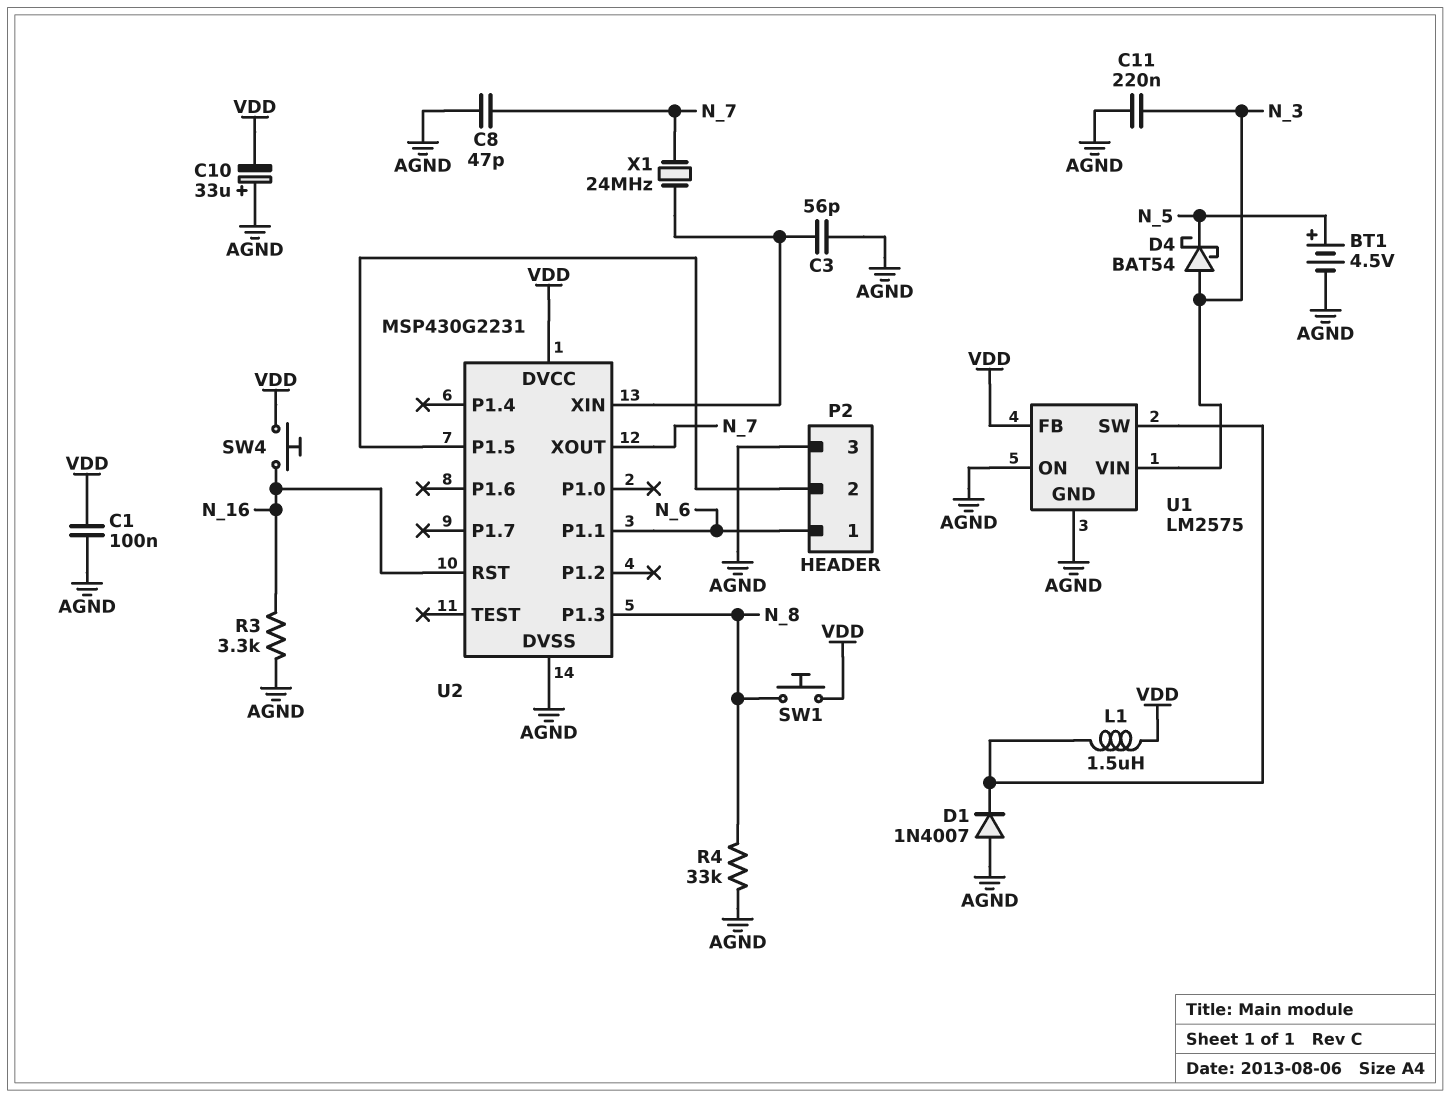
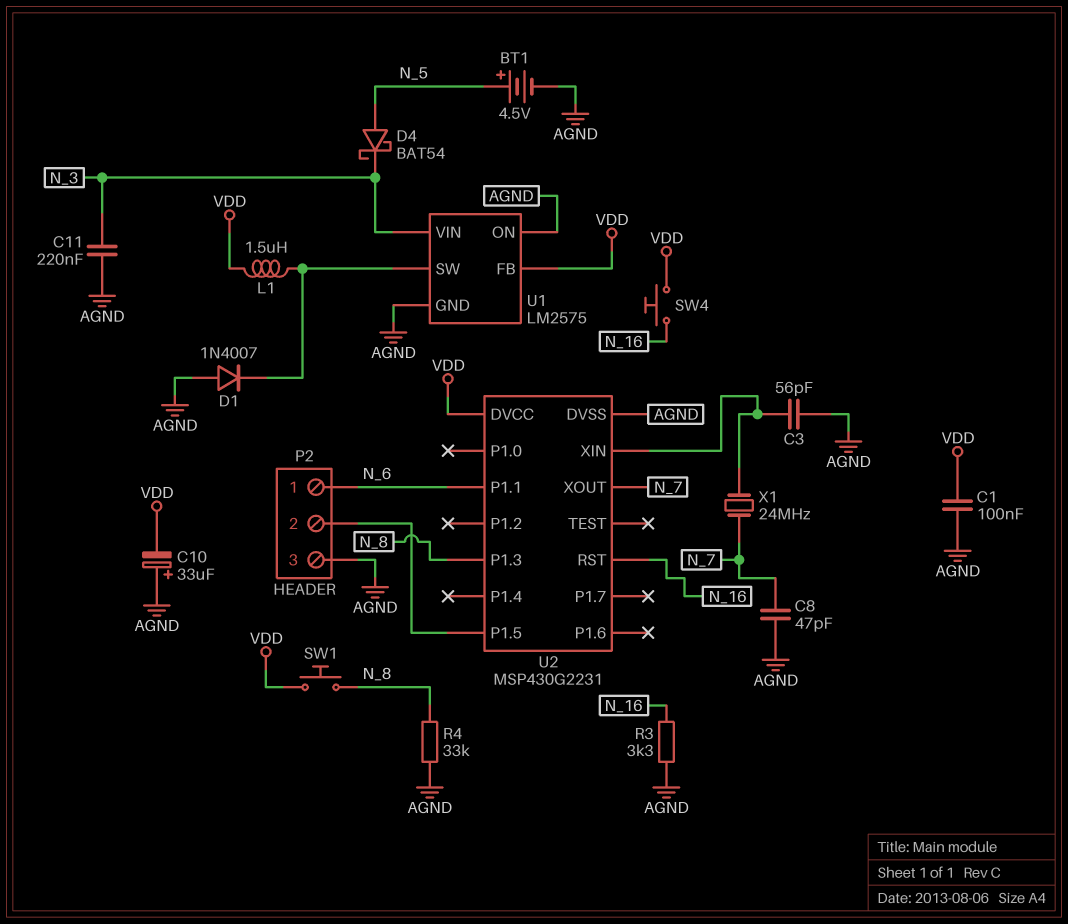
D4: schottky BAT54 (A N_3, K N_5) -> schottky BAT54 (A N_5, K N_3)

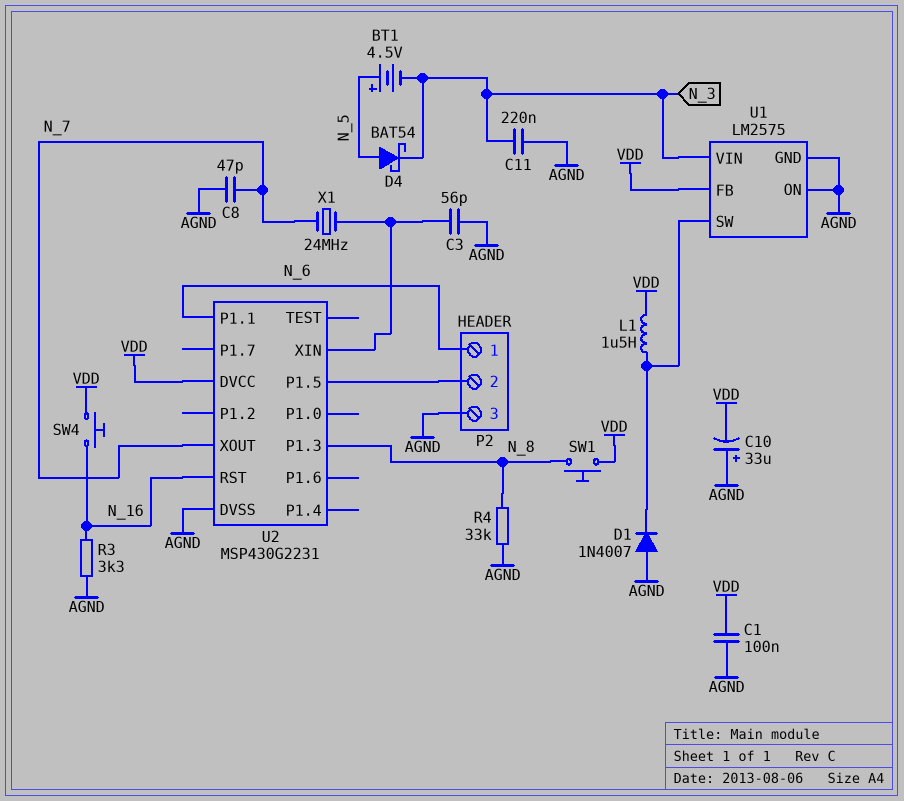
BT1: 4.5V (plus N_5, minus AGND) -> 4.5V (plus N_5, minus N_3)

